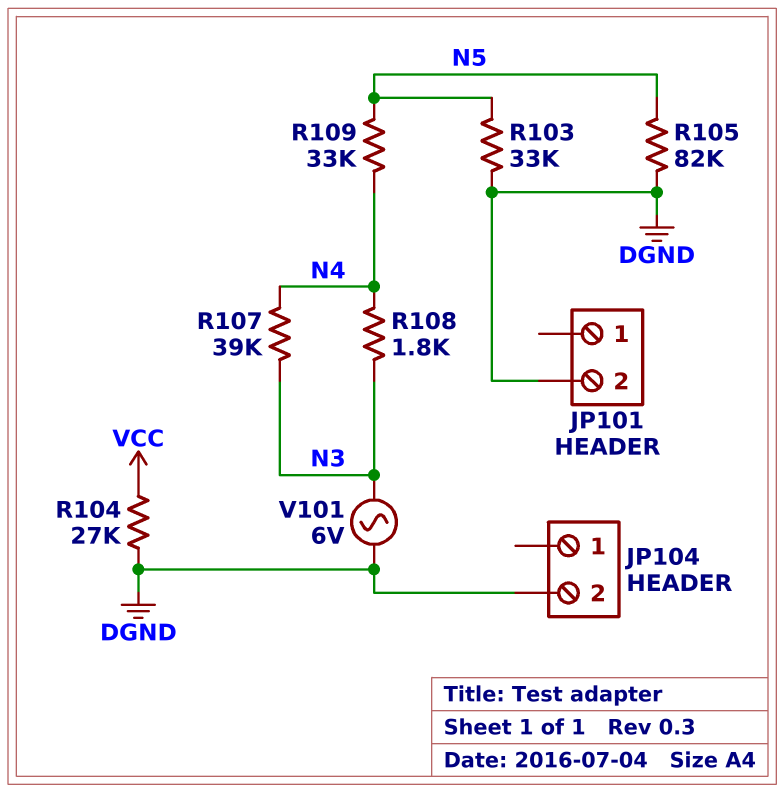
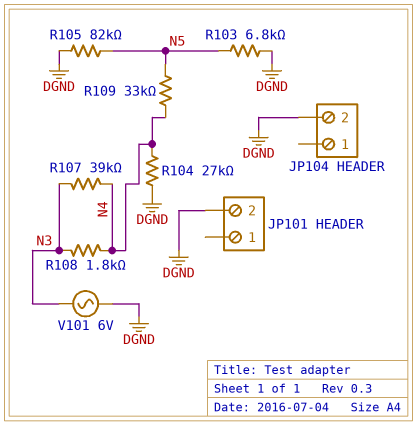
R103: 33k (DGND, N5) -> 6.8k (DGND, N5)
R104: 27k (DGND, VCC) -> 27k (DGND, N4)

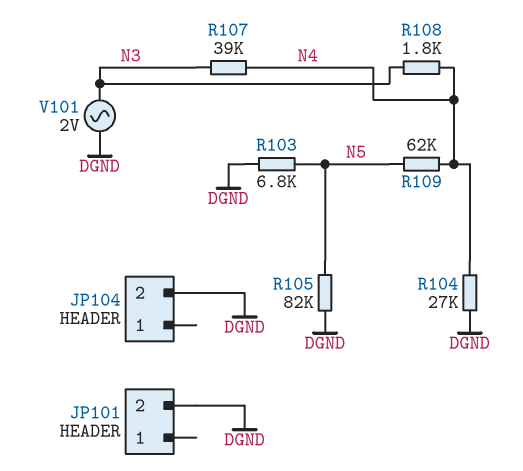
R109: 33k (N4, N5) -> 62k (N4, N5)
V101: AC 6V (DGND, N3) -> AC 2V (DGND, N3)

